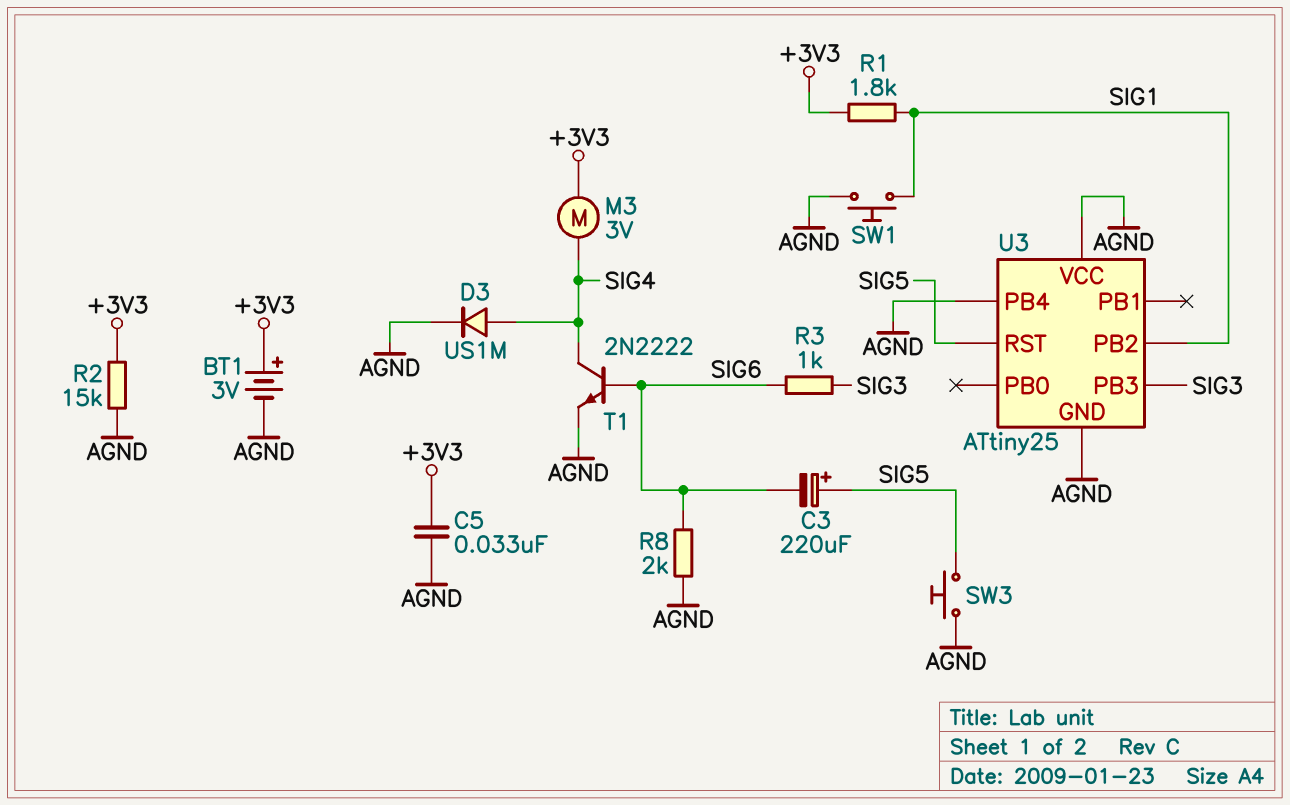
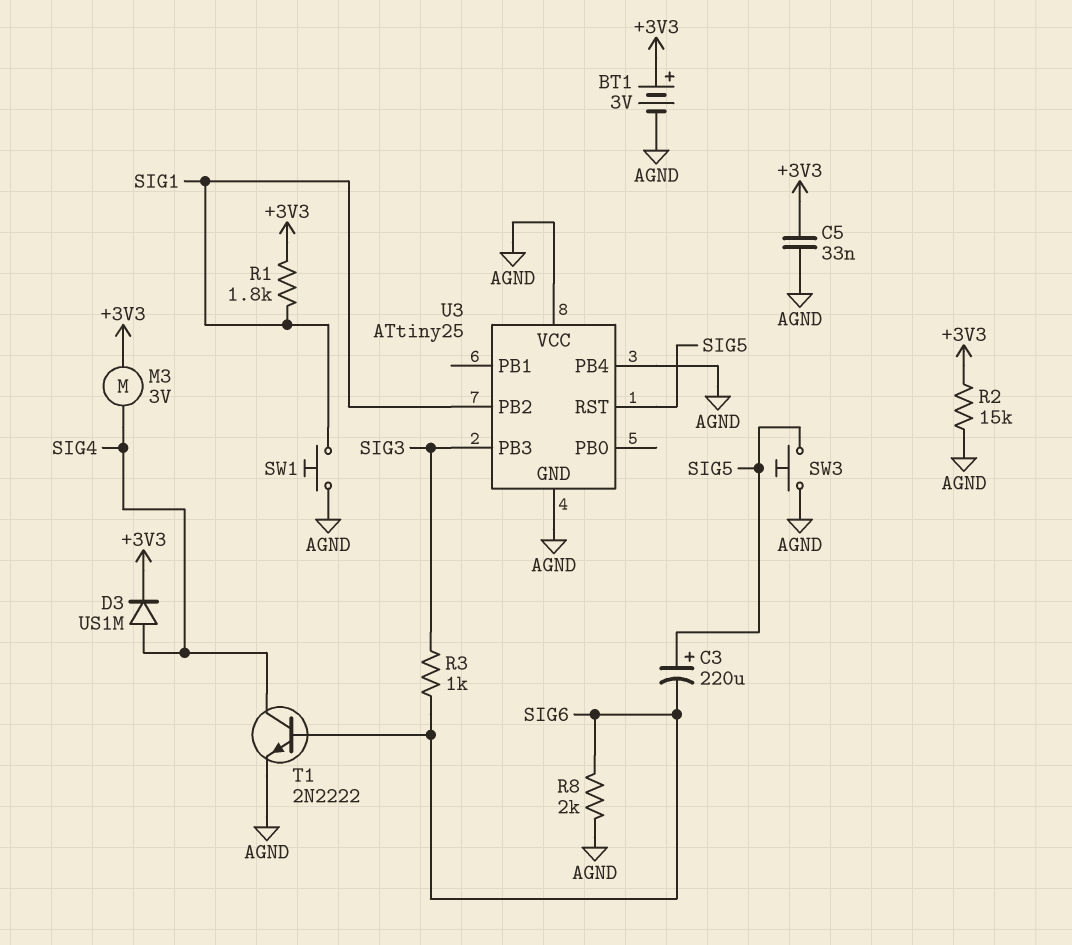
D3: diode US1M (A SIG4, K AGND) -> diode US1M (A SIG4, K +3V3)

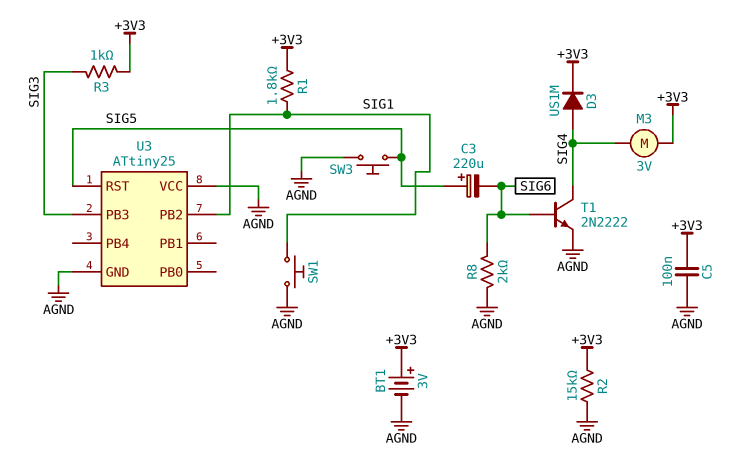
C5: 33nF (+3V3, AGND) -> 100nF (+3V3, AGND)
R3: 1k (SIG3, SIG6) -> 1k (+3V3, SIG3)
U3 pin PB4: AGND -> none

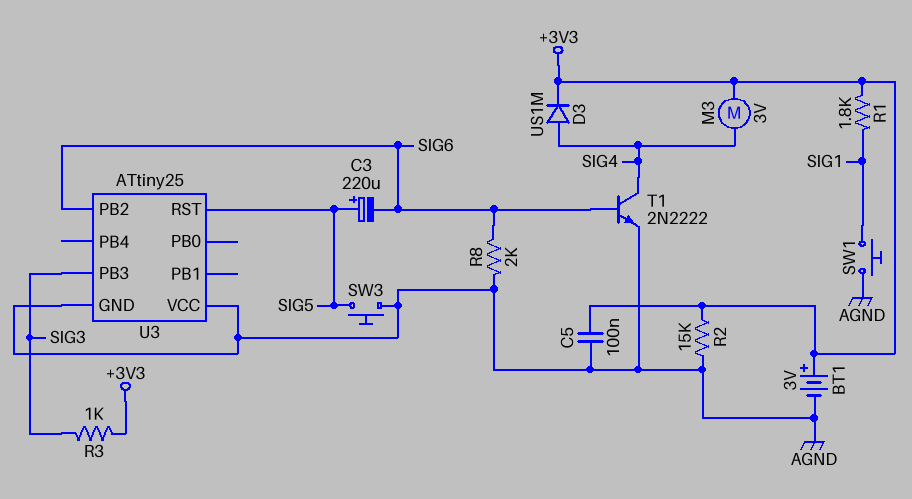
U3 pin PB2: SIG1 -> SIG6

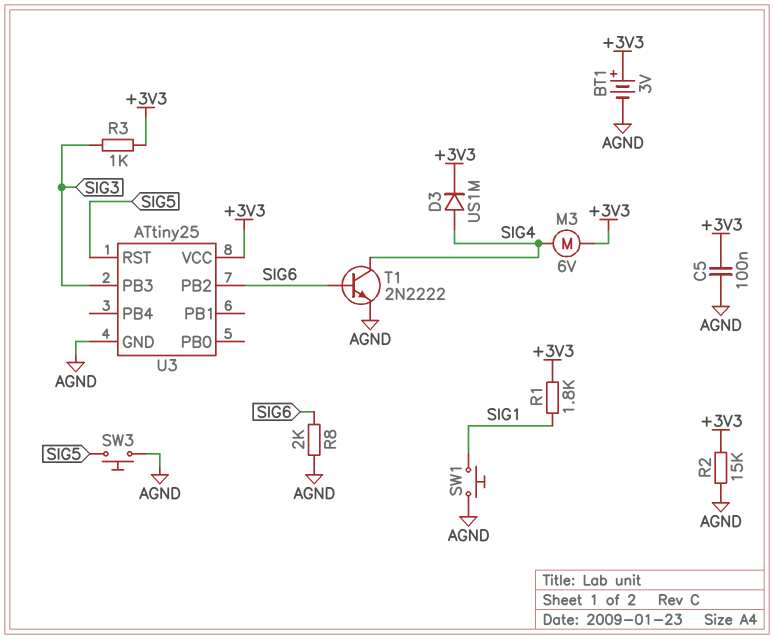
C3: 220uF (plus SIG5, minus SIG6) -> none
M3: motor 3V (+3V3, SIG4) -> motor 6V (+3V3, SIG4)
U3 pin VCC: AGND -> +3V3

